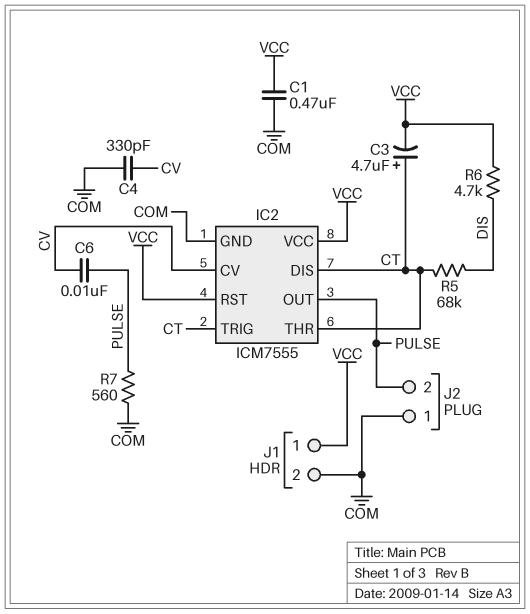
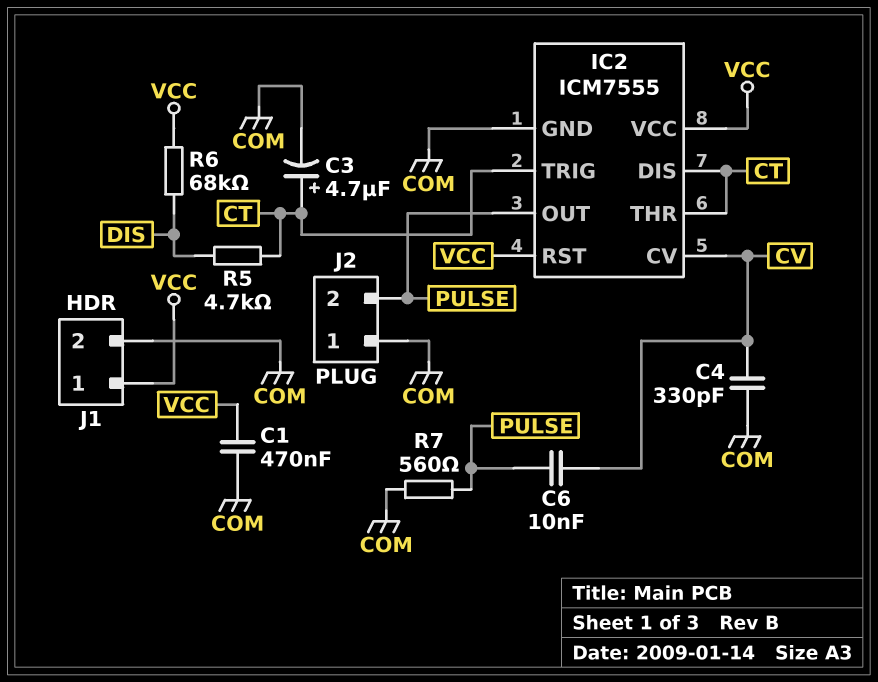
C3: 4.7uF (plus CT, minus VCC) -> 4.7uF (plus CT, minus COM)
R5: 68k (CT, DIS) -> 4.7k (CT, DIS)
R6: 4.7k (DIS, VCC) -> 68k (DIS, VCC)

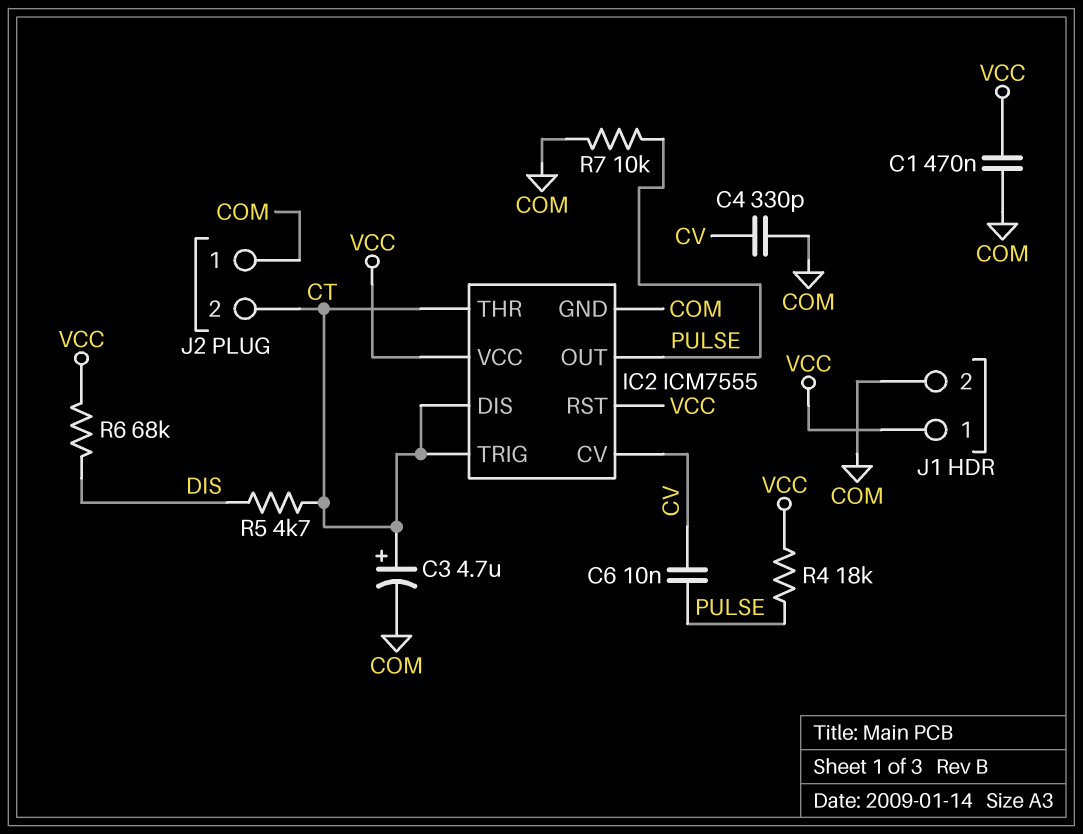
J2 pin 2: PULSE -> CT
R4: none -> 18k (PULSE, VCC)
R7: 560 (COM, PULSE) -> 10k (COM, PULSE)

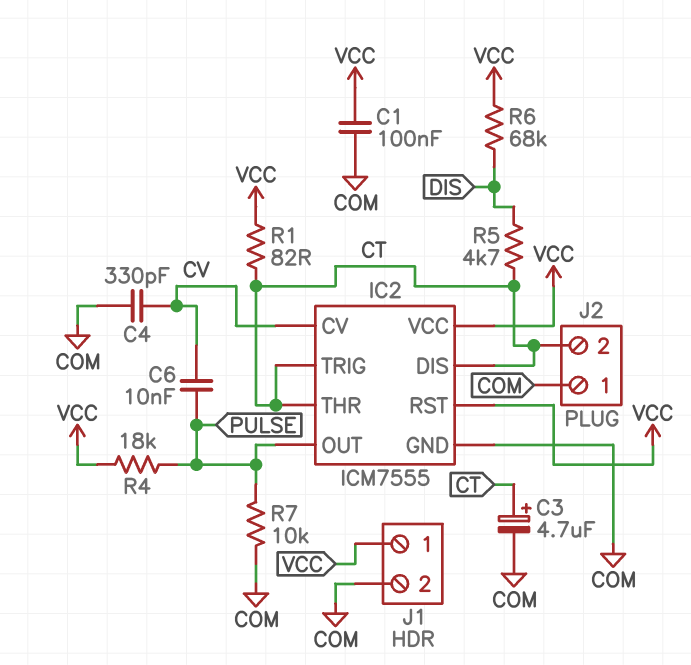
C1: 470nF (COM, VCC) -> 100nF (COM, VCC)
R1: none -> 82 (CT, VCC)

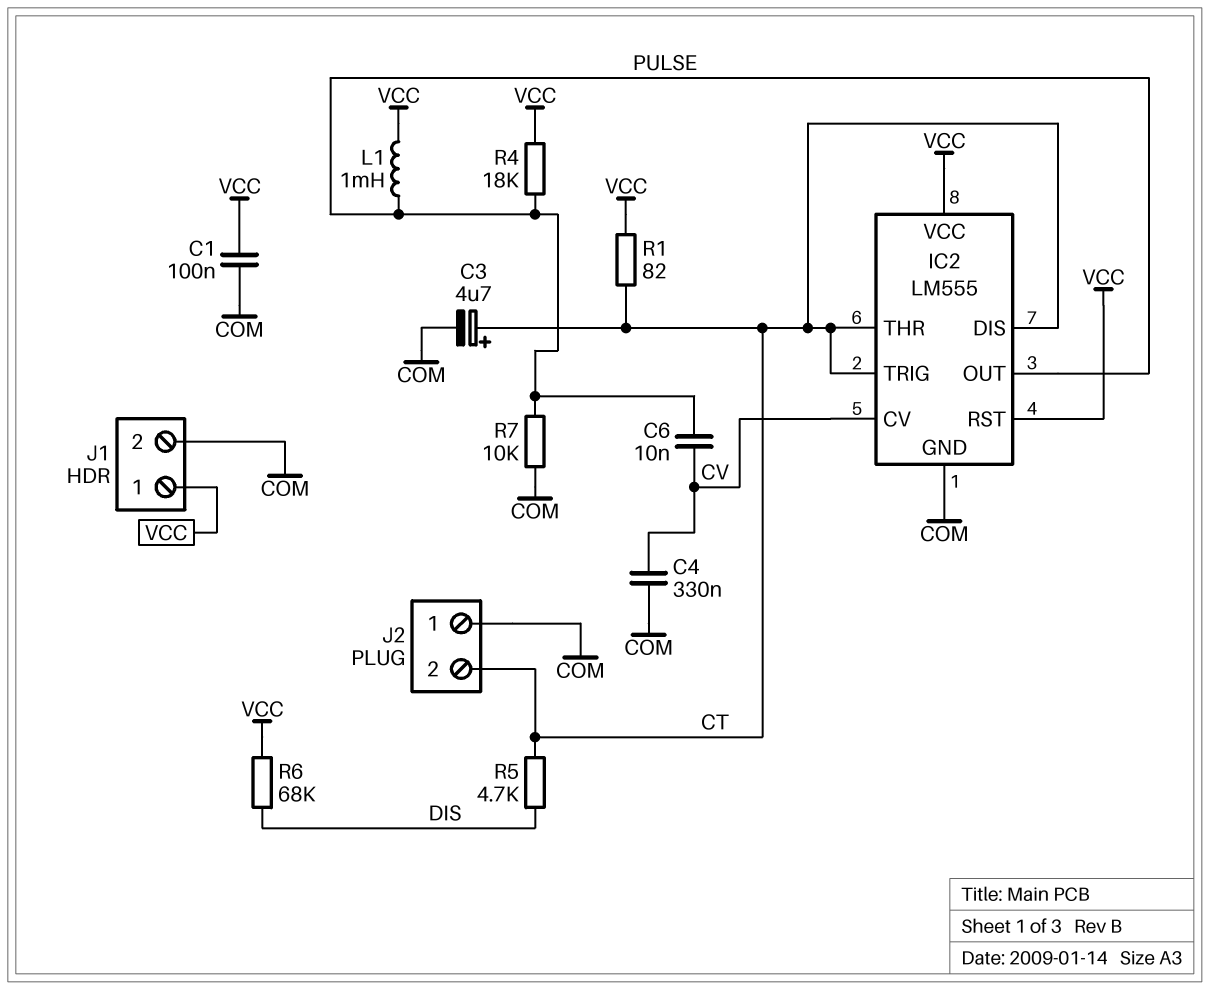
C4: 330pF (COM, CV) -> 330nF (COM, CV)
IC2: ICM7555 -> LM555
L1: none -> 1mH (PULSE, VCC)

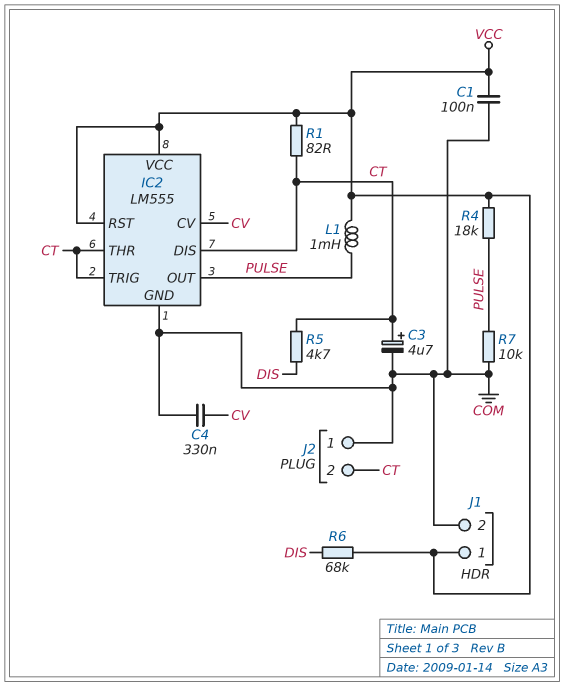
C6: 10nF (CV, PULSE) -> none

